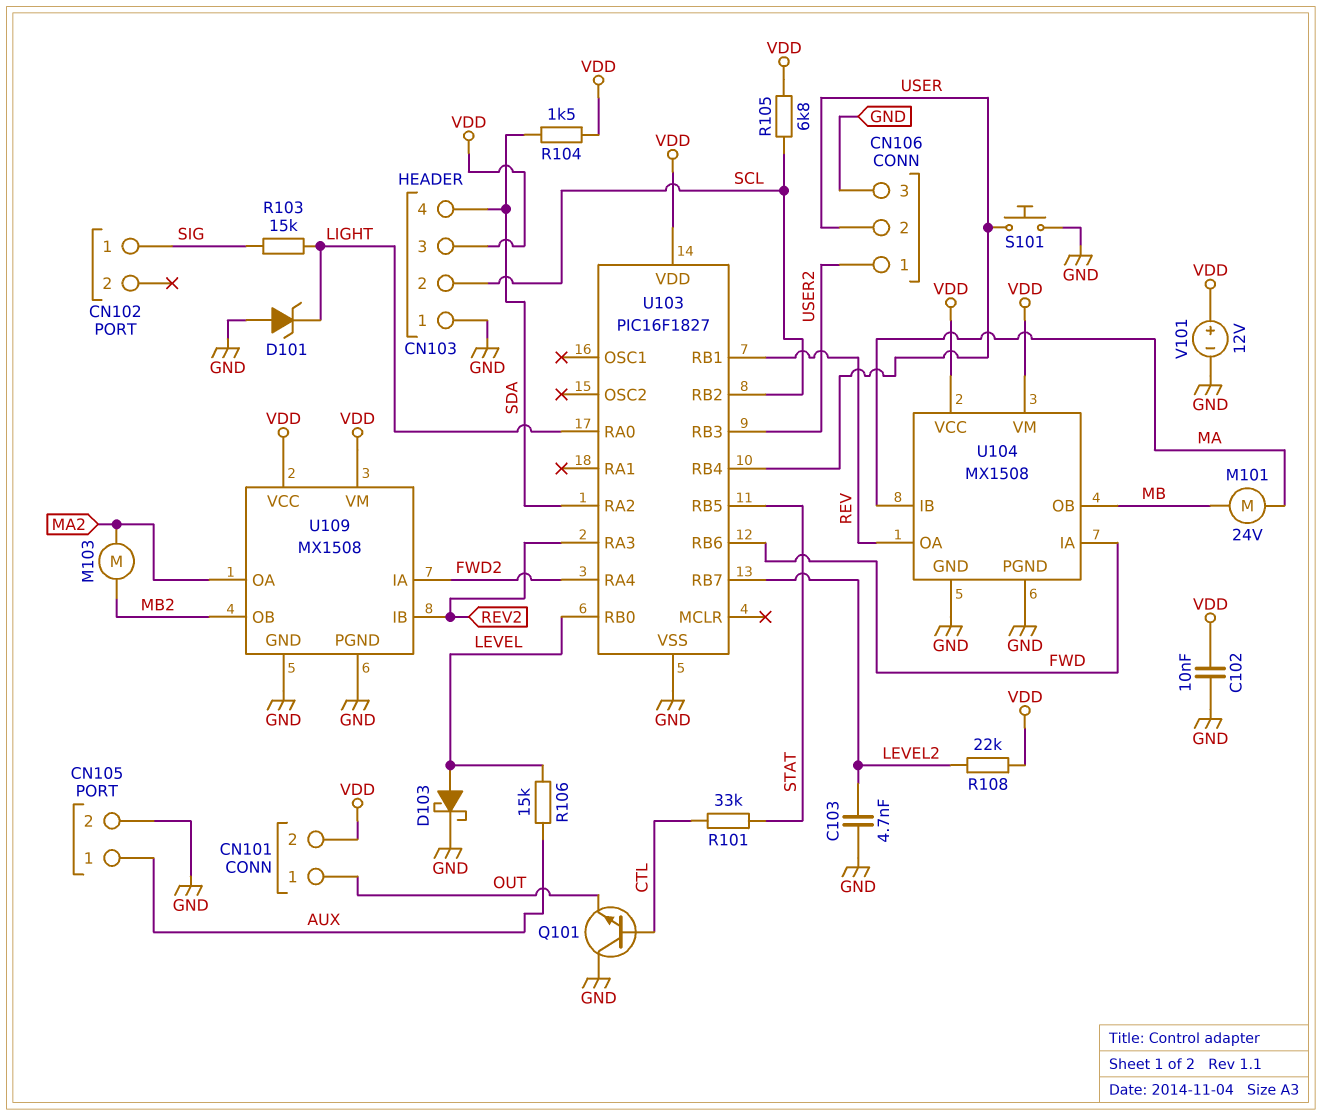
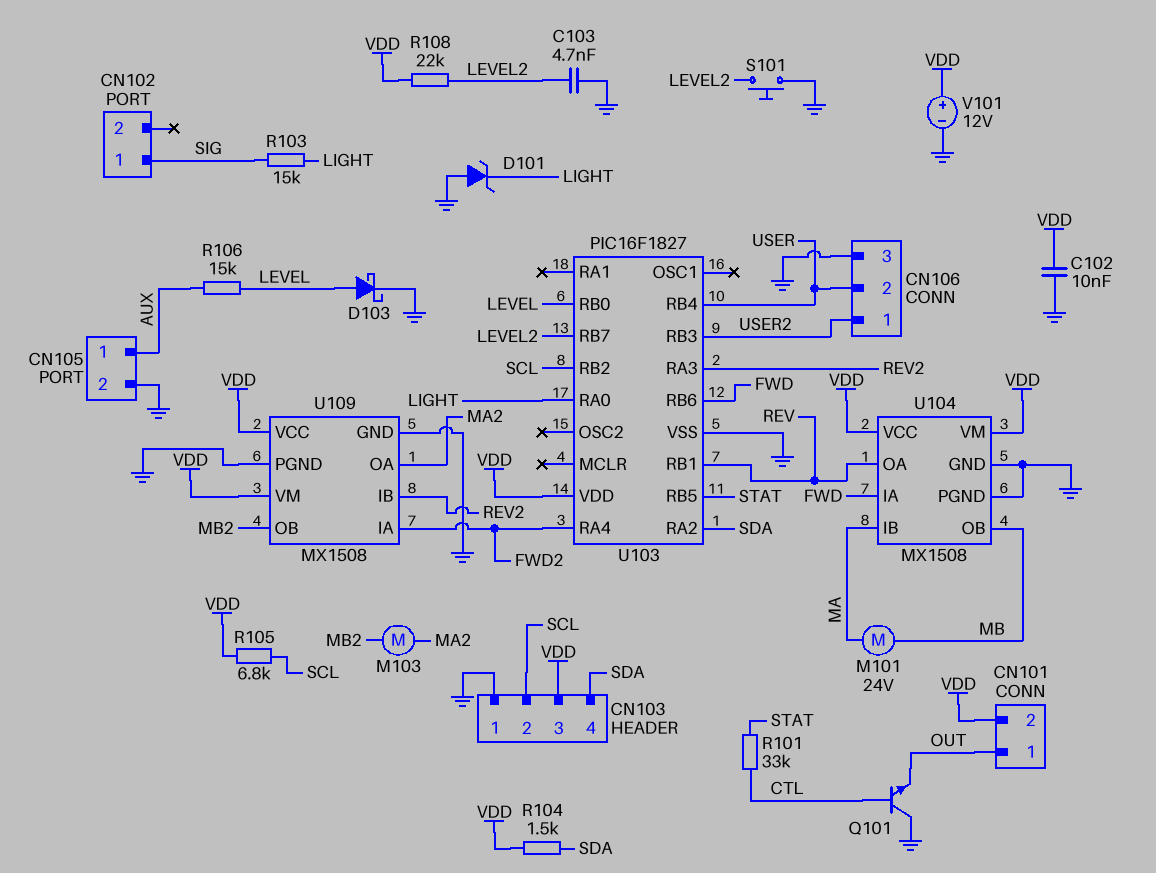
S101: button (GND, USER) -> button (GND, LEVEL2)

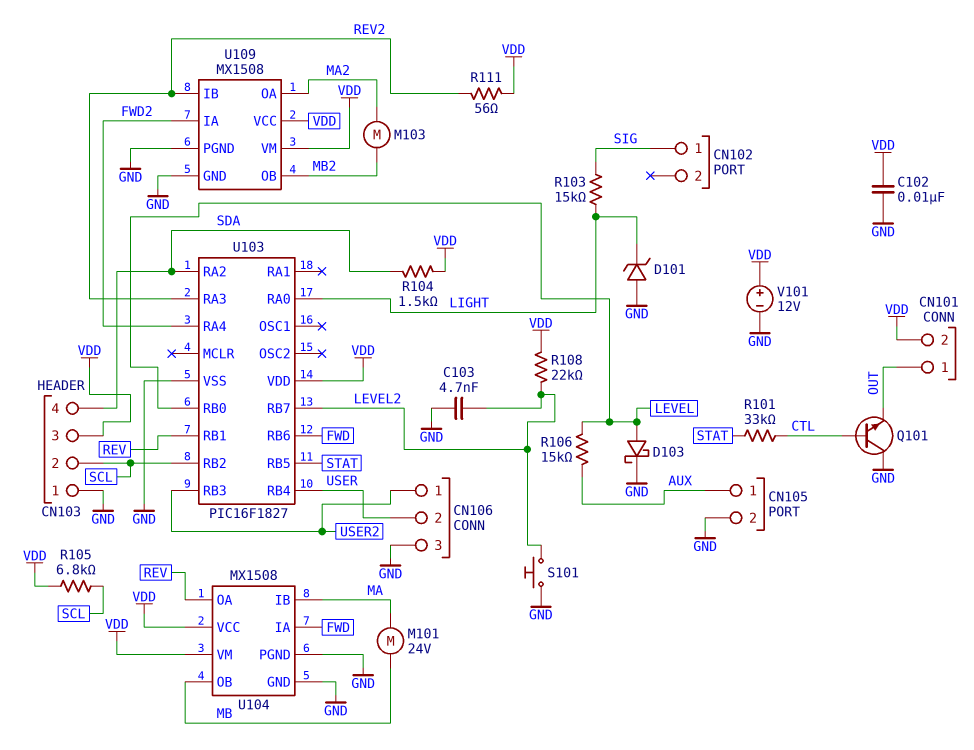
R111: none -> 56 (REV2, VDD)

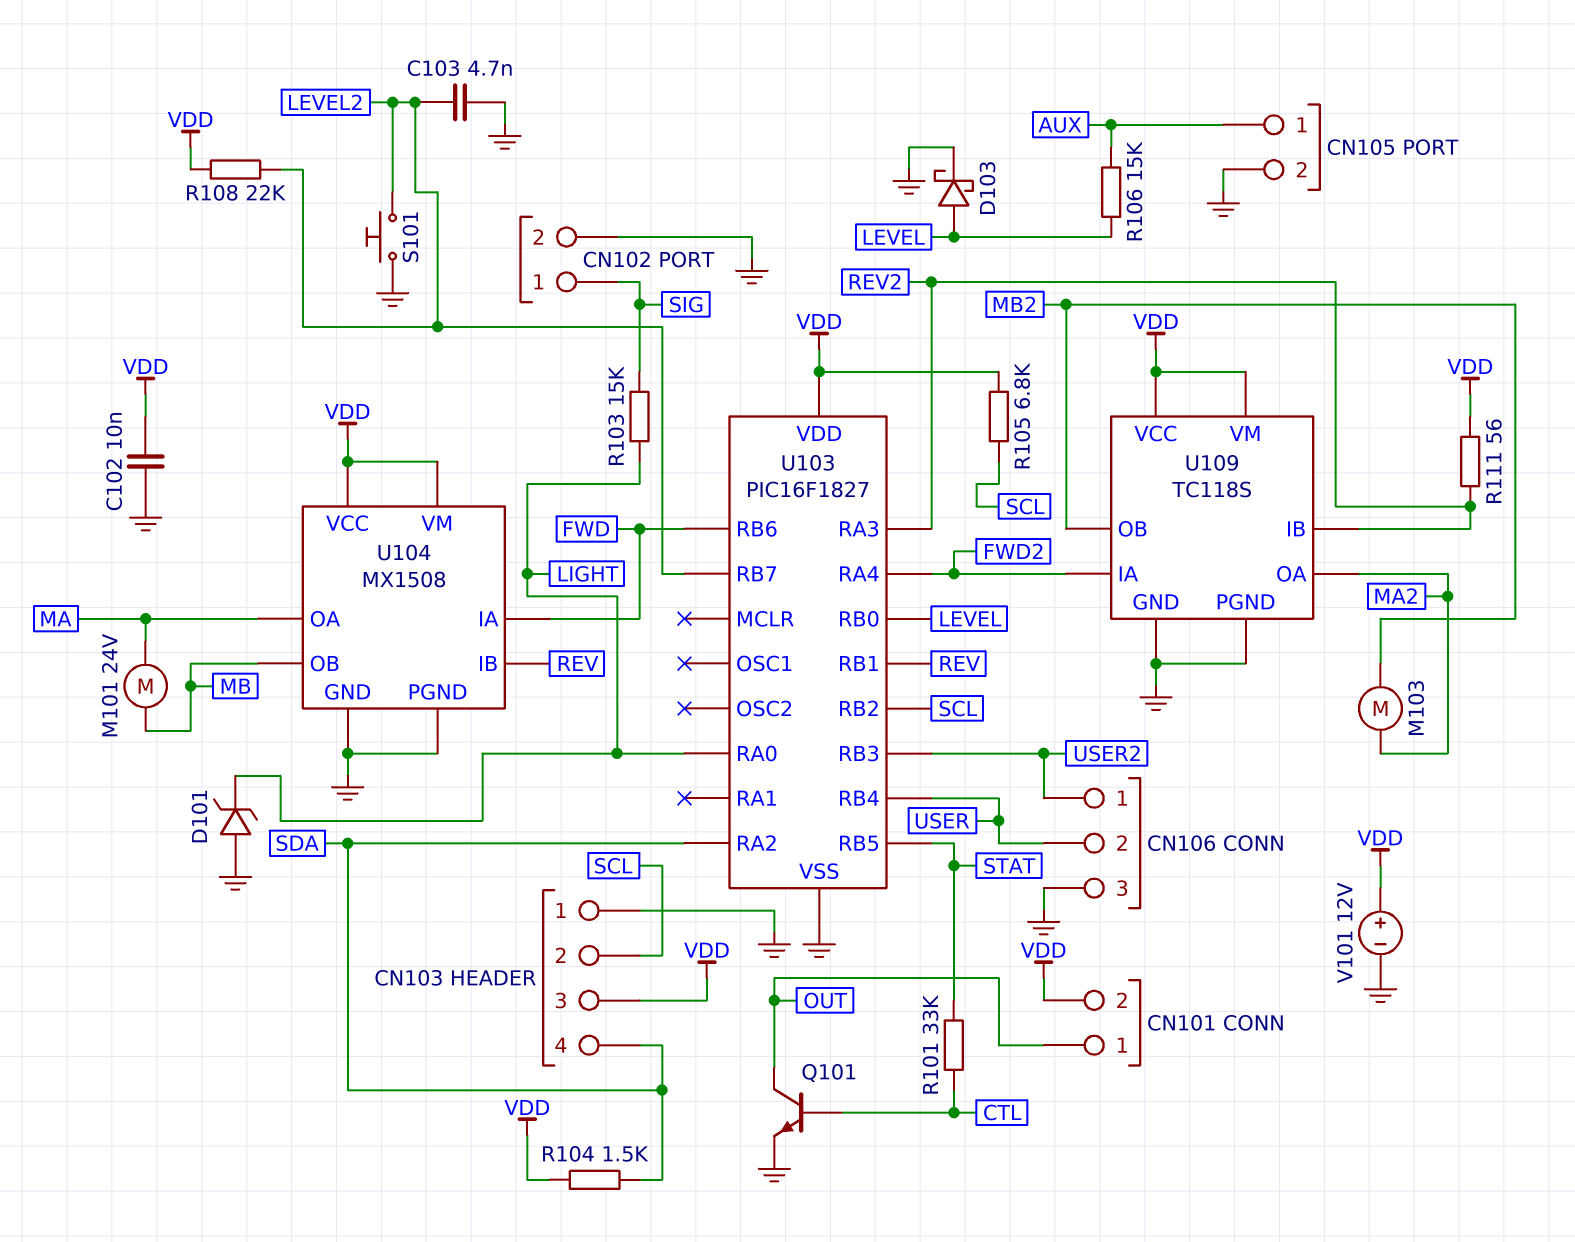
CN102 pin 2: none -> GND
Q101: NPN (B CTL, C GND, E OUT) -> NPN (B CTL, C OUT, E GND)
U104 pin IB: MA -> REV
U104 pin OA: REV -> MA
U109: MX1508 -> TC118S

